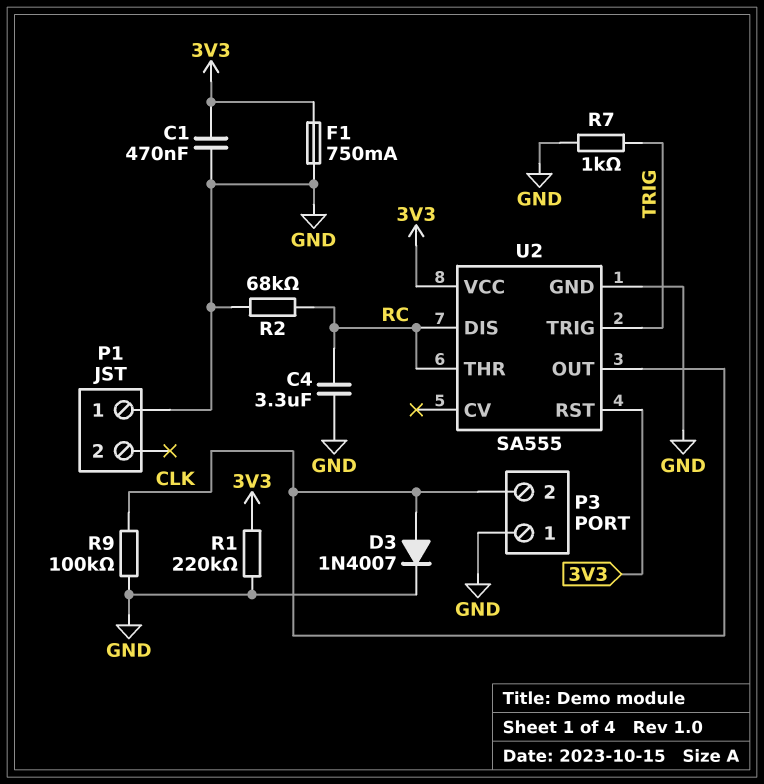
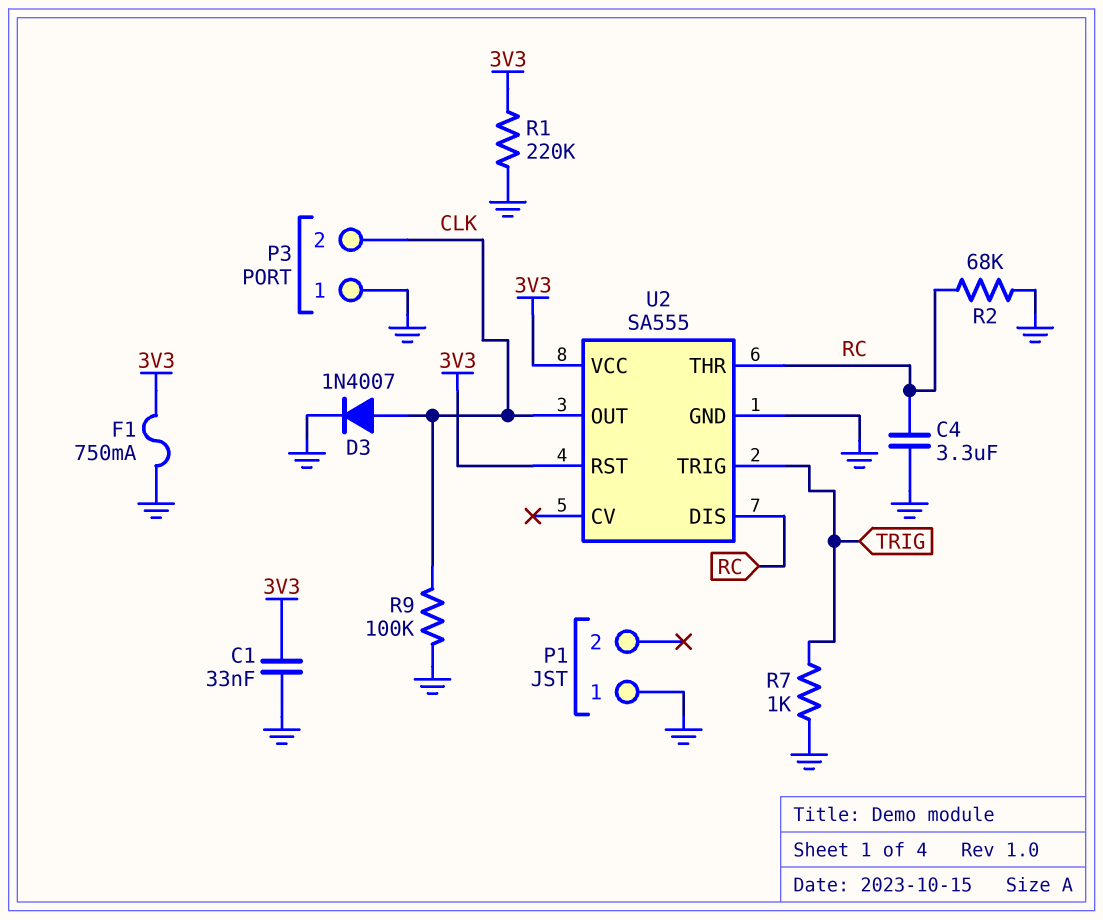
C1: 470nF (3V3, GND) -> 33nF (3V3, GND)

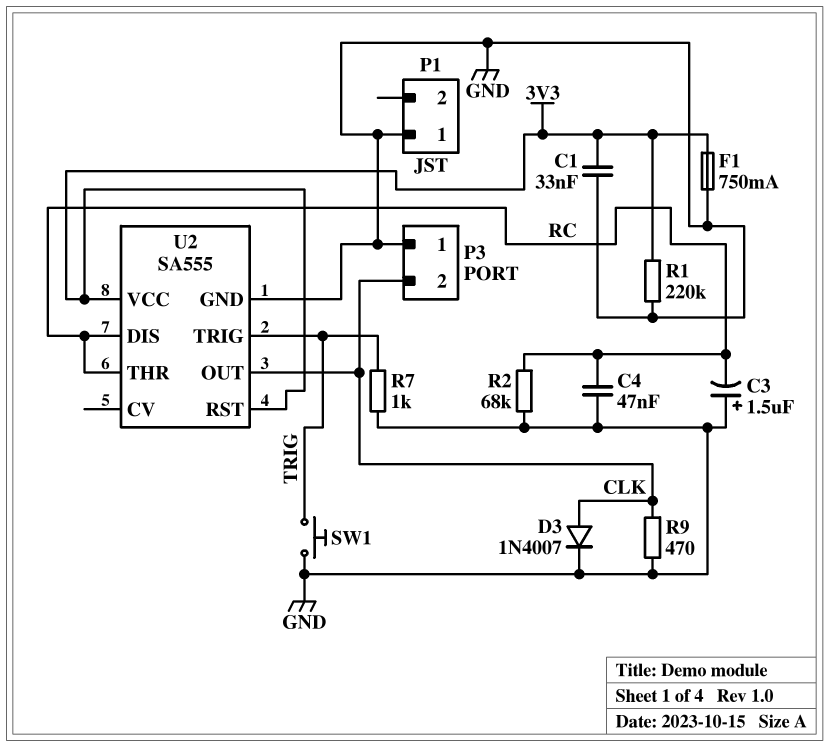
C3: none -> 1.5uF (plus GND, minus RC)
C4: 3.3uF (GND, RC) -> 47nF (GND, RC)
R9: 100k (CLK, GND) -> 470 (CLK, GND)
SW1: none -> button (GND, TRIG)

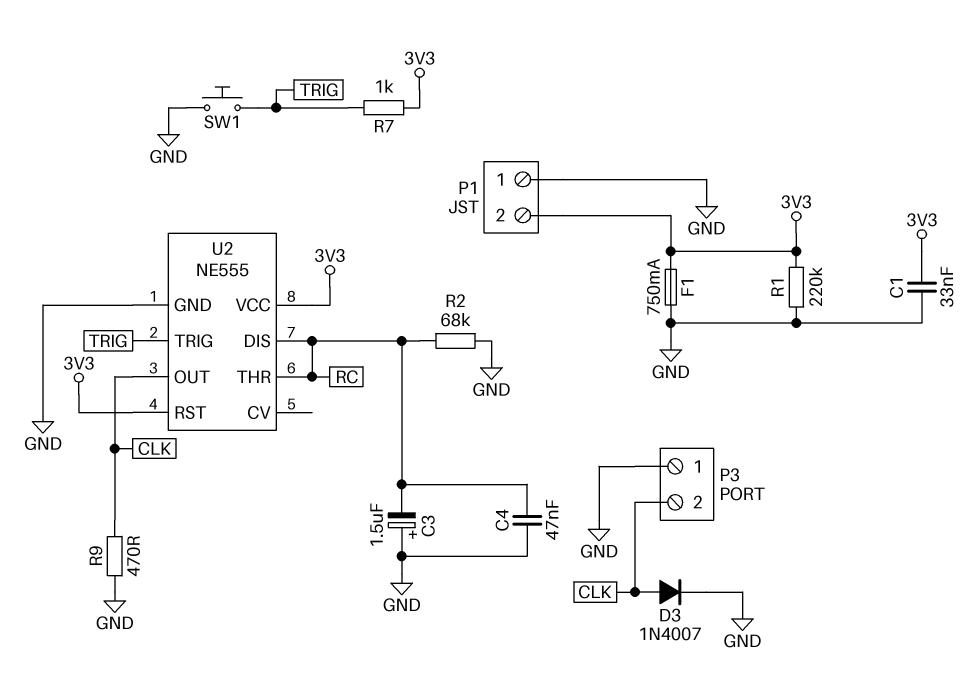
P1 pin 2: none -> 3V3
R7: 1k (GND, TRIG) -> 1k (3V3, TRIG)
U2: SA555 -> NE555

